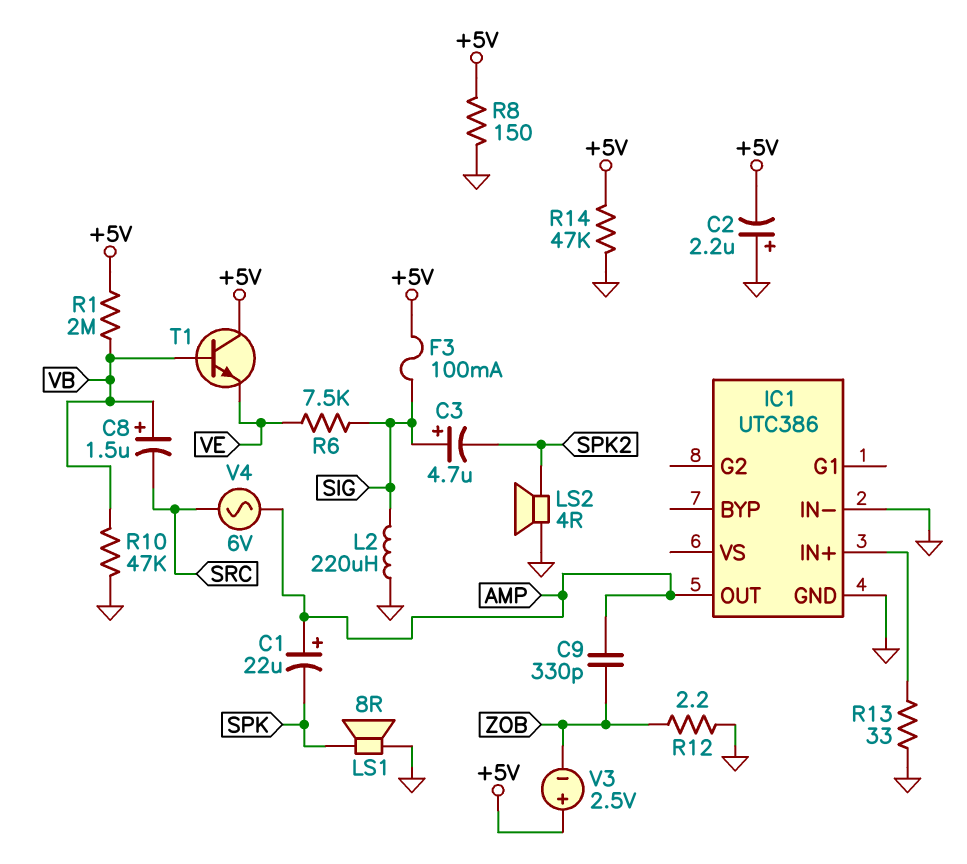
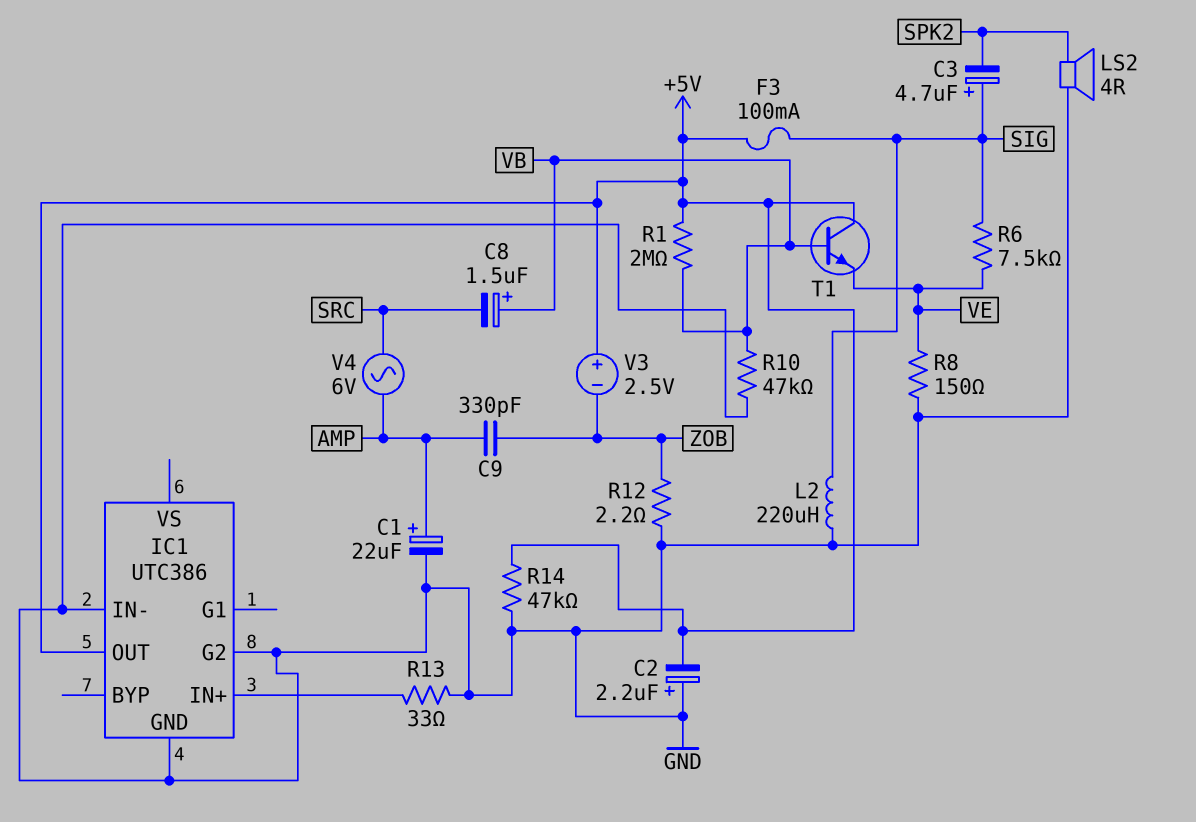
C1: 22uF (plus AMP, minus SPK) -> 22uF (plus AMP, minus GND)
IC1 pin G2: none -> GND
IC1 pin OUT: AMP -> +5V
LS1: speaker 8R (GND, SPK) -> none
R8: 150 (+5V, GND) -> 150 (GND, VE)

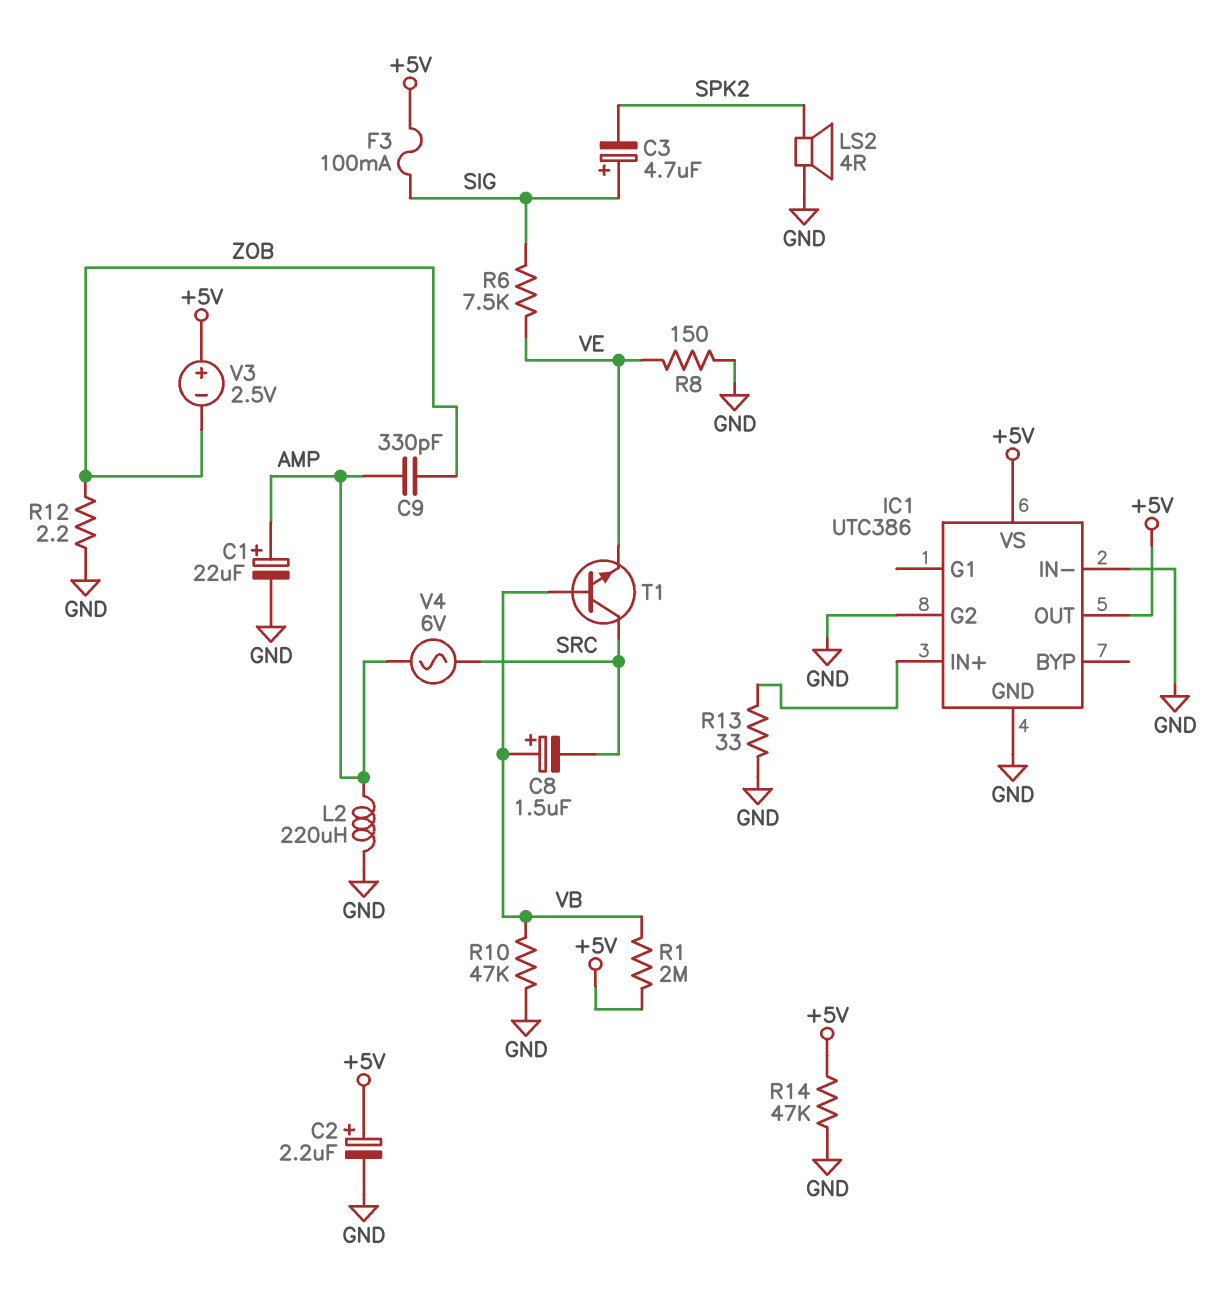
C2: 2.2uF (plus GND, minus +5V) -> 2.2uF (plus +5V, minus GND)
IC1 pin VS: none -> +5V
L2: 220uH (GND, SIG) -> 220uH (AMP, GND)
T1: NPN (B VB, C +5V, E VE) -> NPN (B VB, C SRC, E VE)

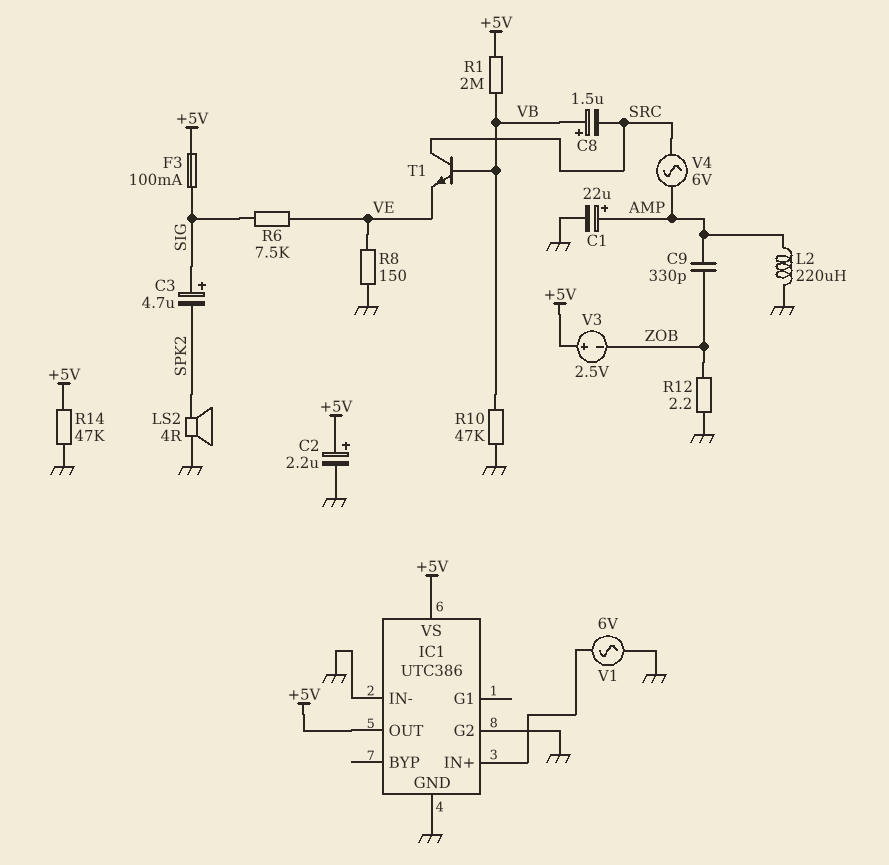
R13: 33 (GND, IC1/IN+) -> none
V1: none -> AC 6V (GND, IC1/IN+)

